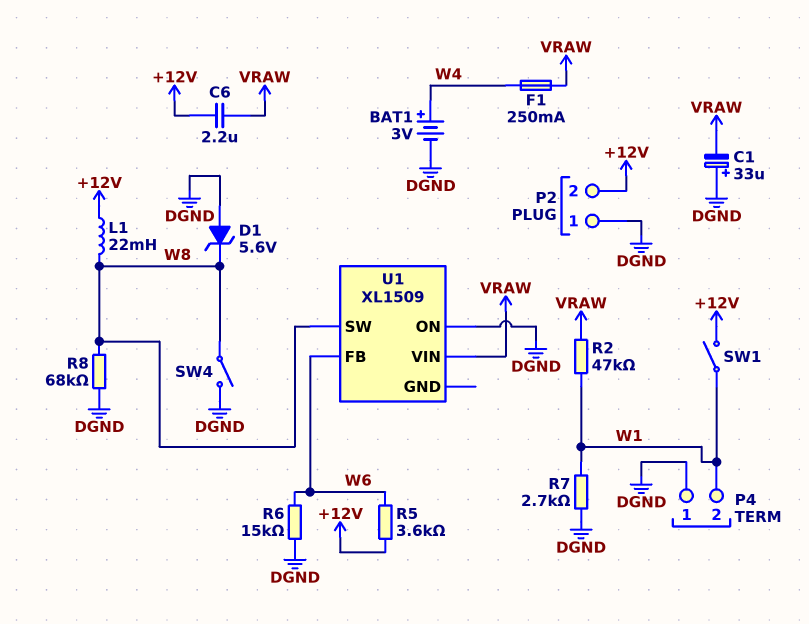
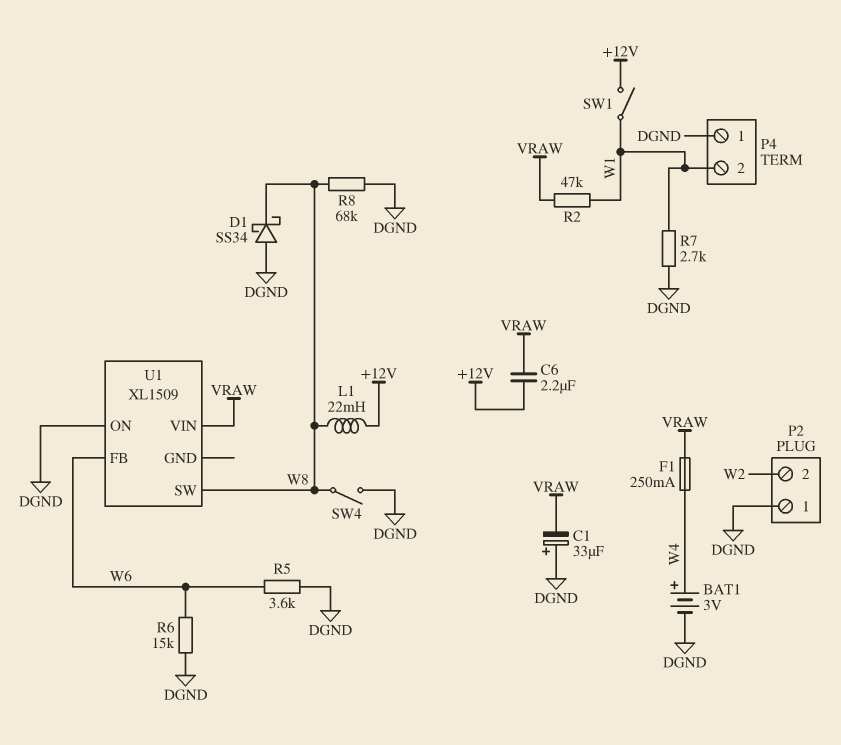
D1: zener 5.6V (A DGND, K W8) -> schottky SS34 (A DGND, K W8)
P2 pin 2: +12V -> W2
R5: 3.6k (+12V, W6) -> 3.6k (DGND, W6)

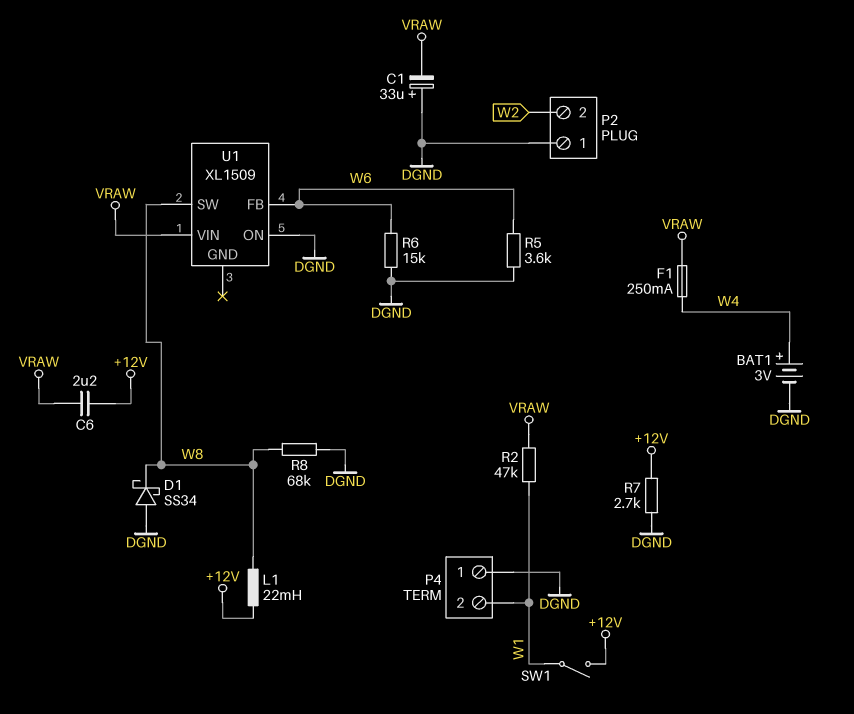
R7: 2.7k (DGND, W1) -> 2.7k (+12V, DGND)
SW4: switch (DGND, W8) -> none

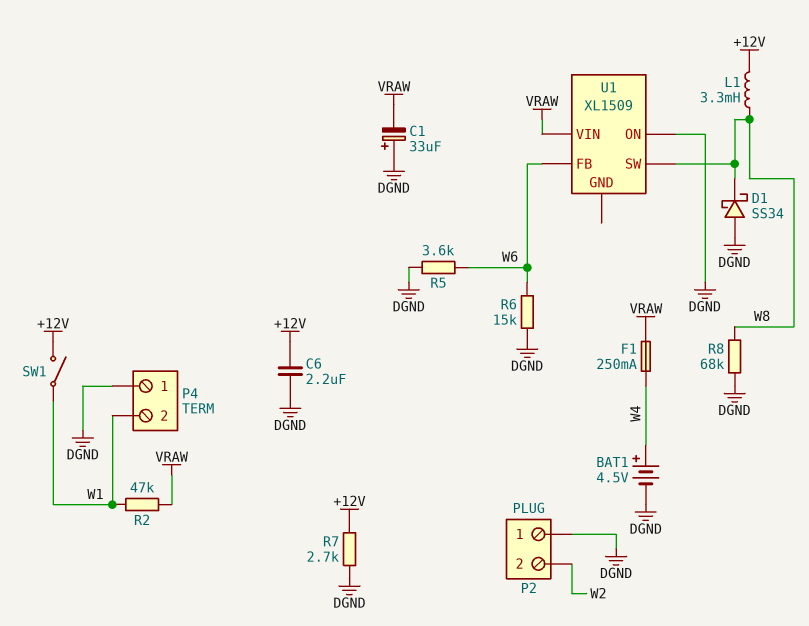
BAT1: 3V (plus W4, minus DGND) -> 4.5V (plus W4, minus DGND)
C6: 2.2uF (+12V, VRAW) -> 2.2uF (+12V, DGND)
L1: 22mH (+12V, W8) -> 3.3mH (+12V, W8)

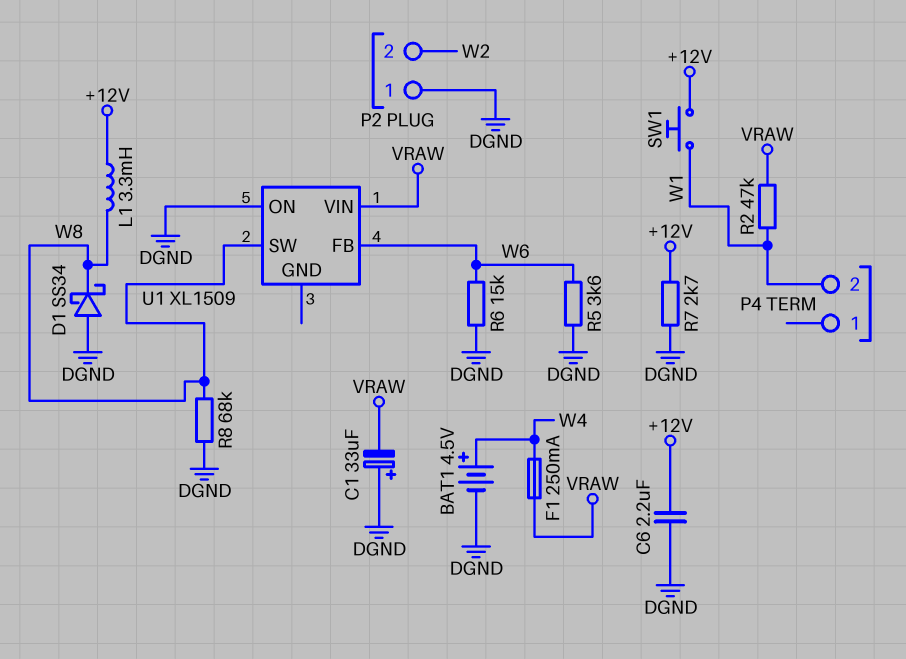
P4 pin 1: DGND -> none
SW1: switch (+12V, W1) -> button (+12V, W1)

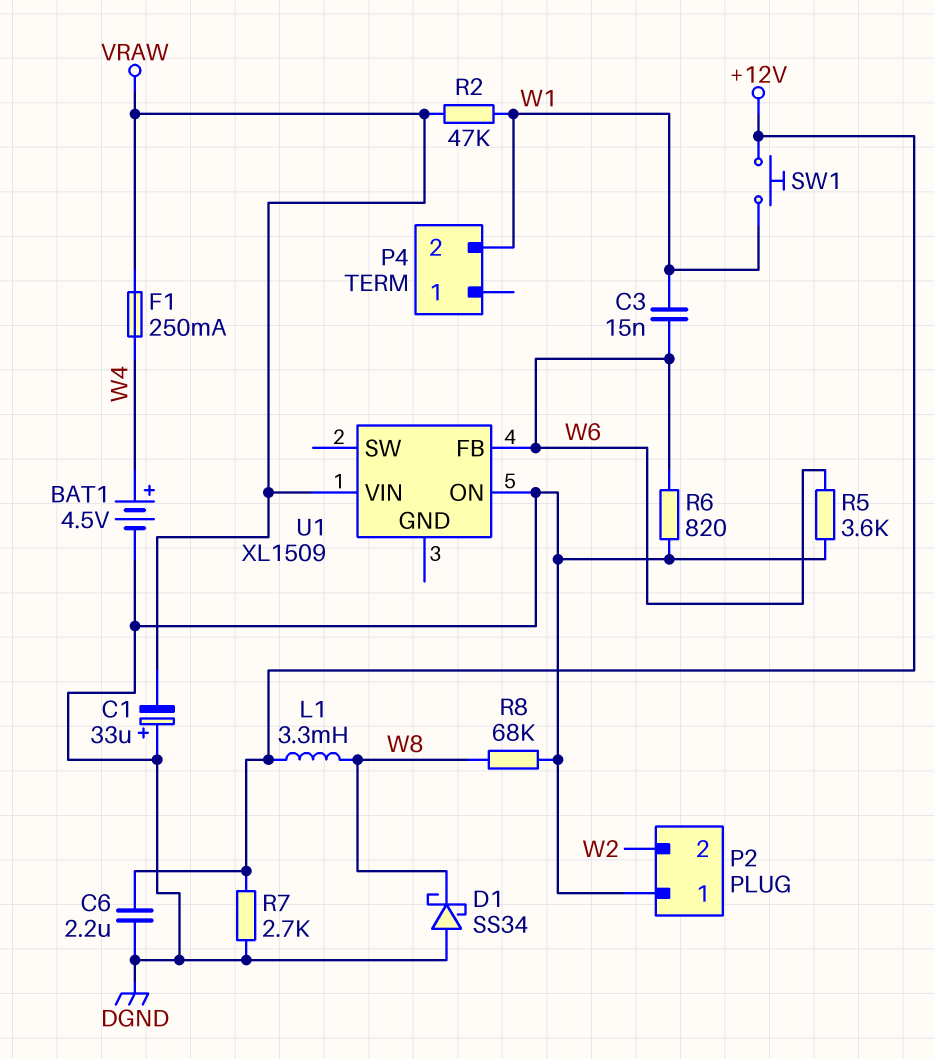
C3: none -> 15nF (W1, W6)
R6: 15k (DGND, W6) -> 820 (DGND, W6)
U1 pin SW: W8 -> none

